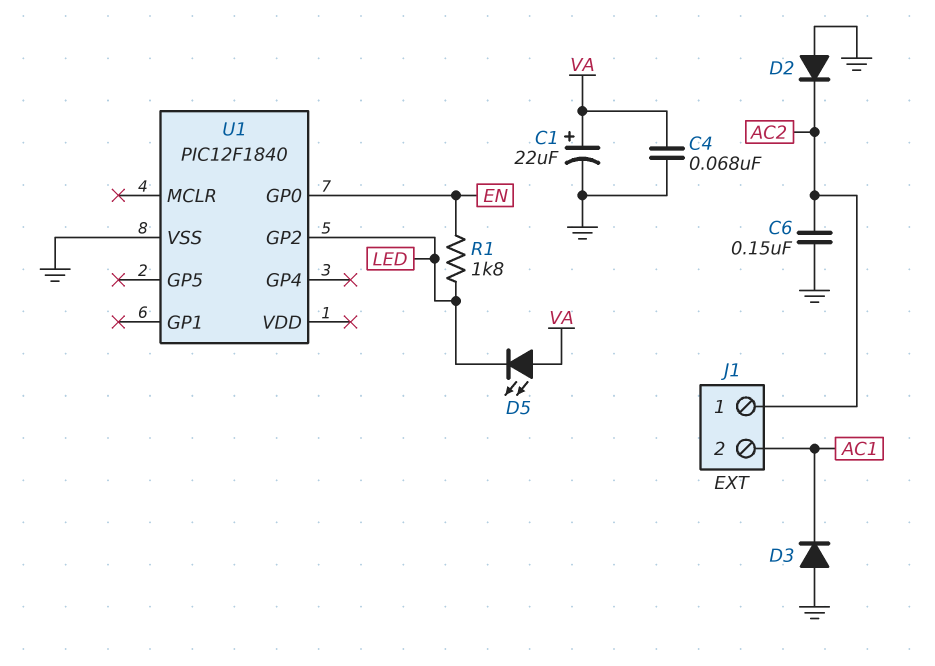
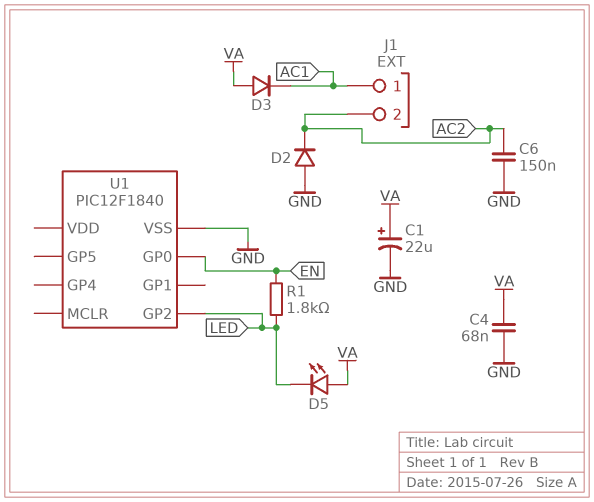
D3: diode (A GND, K AC1) -> diode (A VA, K AC1)
J1 pin 1: AC2 -> AC1
J1 pin 2: AC1 -> AC2

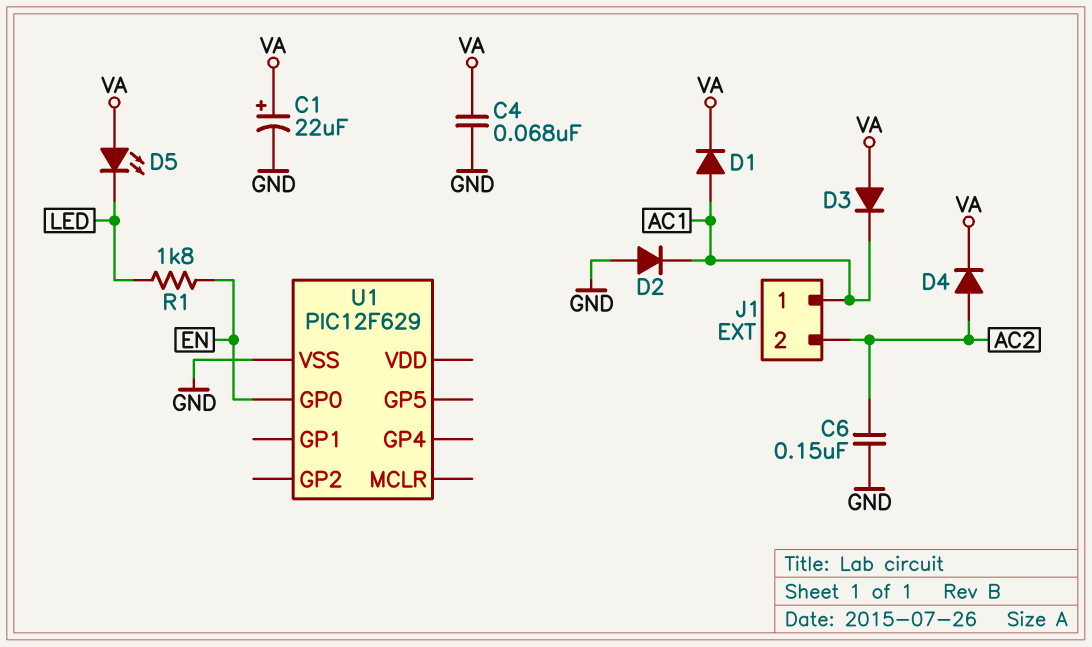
D1: none -> diode (A AC1, K VA)
D2: diode (A GND, K AC2) -> diode (A GND, K AC1)
D4: none -> diode (A AC2, K VA)
U1: PIC12F1840 -> PIC12F629
U1 pin GP2: LED -> none

